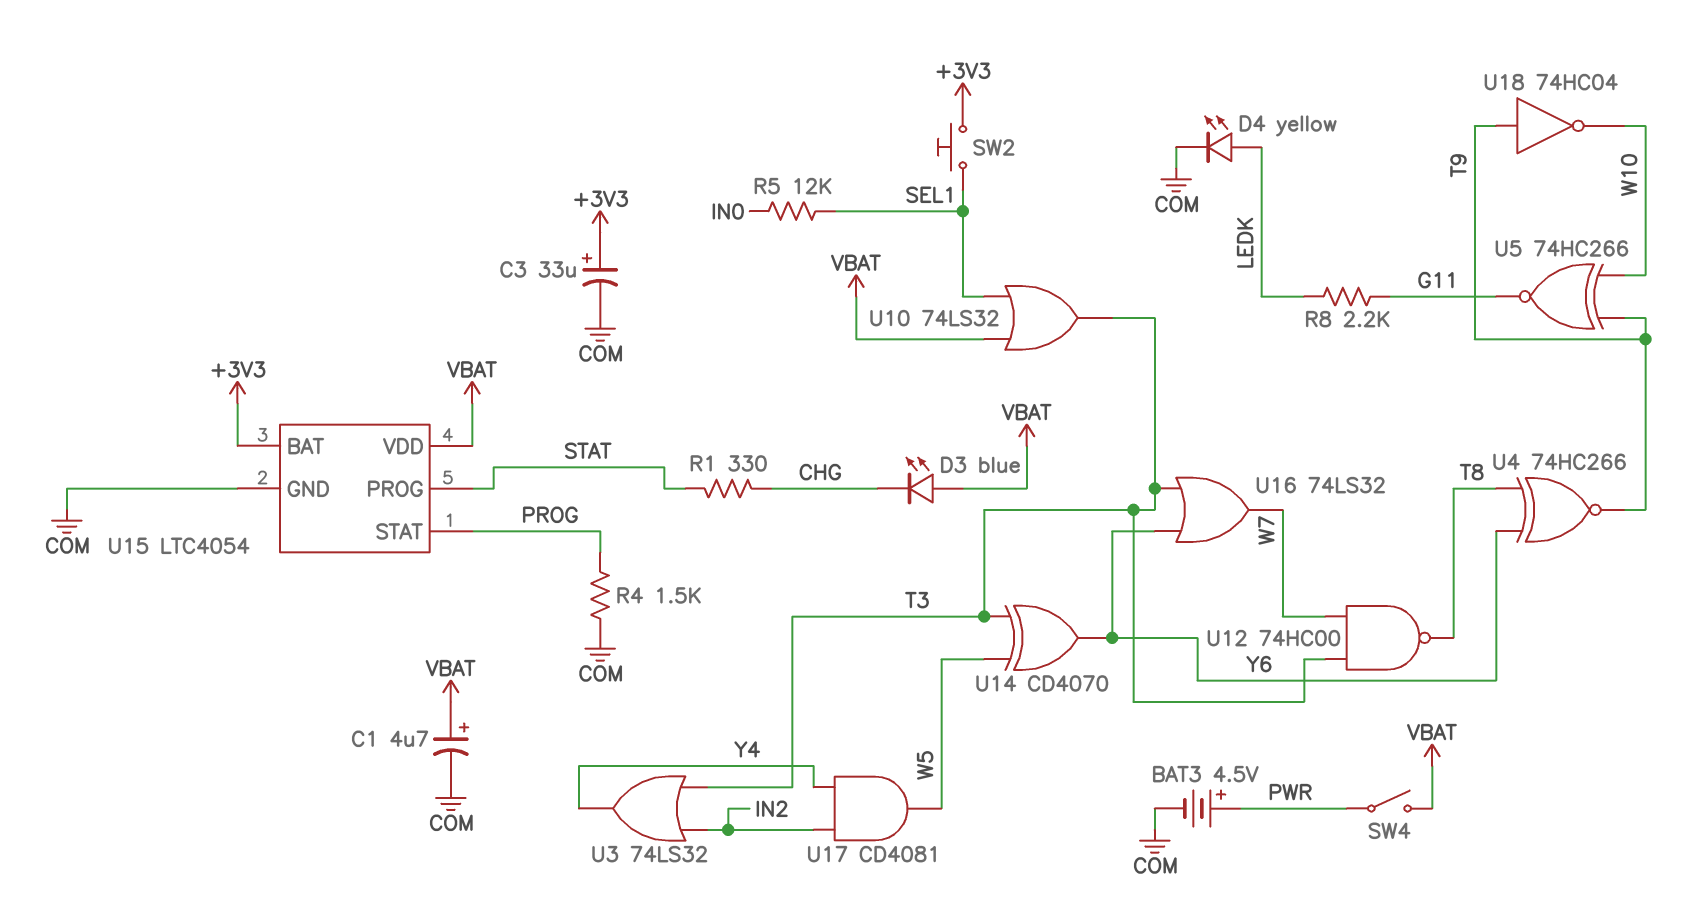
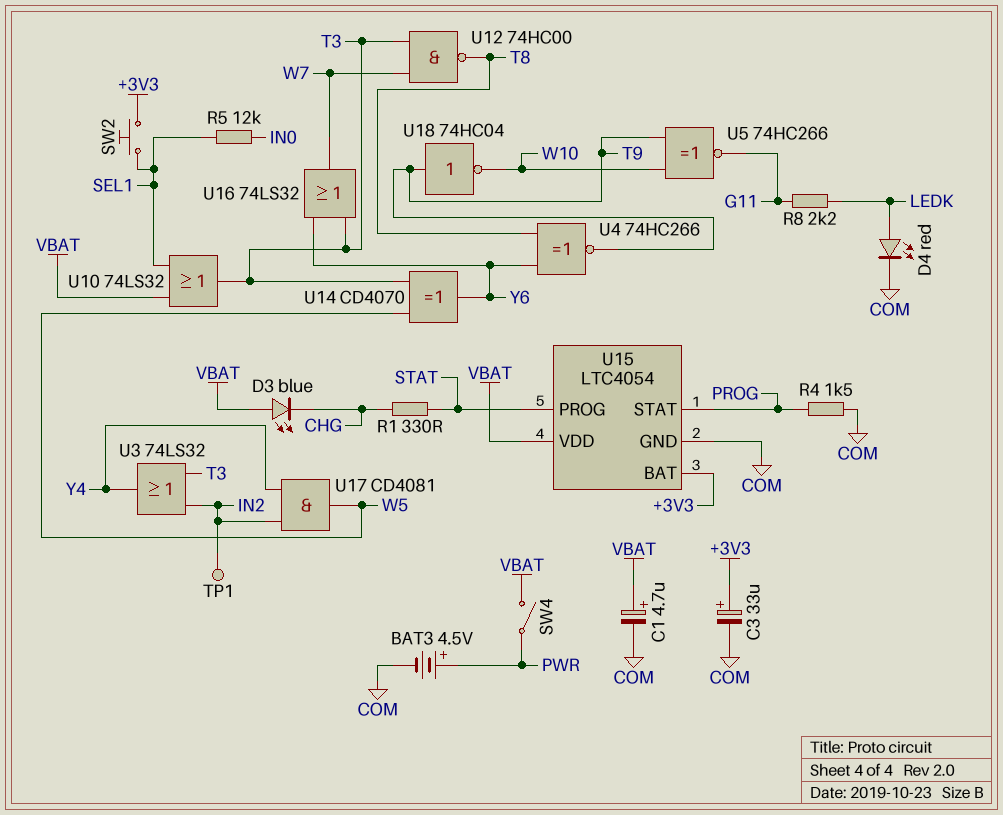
D4: LED yellow (A LEDK, K COM) -> LED red (A LEDK, K COM)
TP1: none -> test point (IN2)

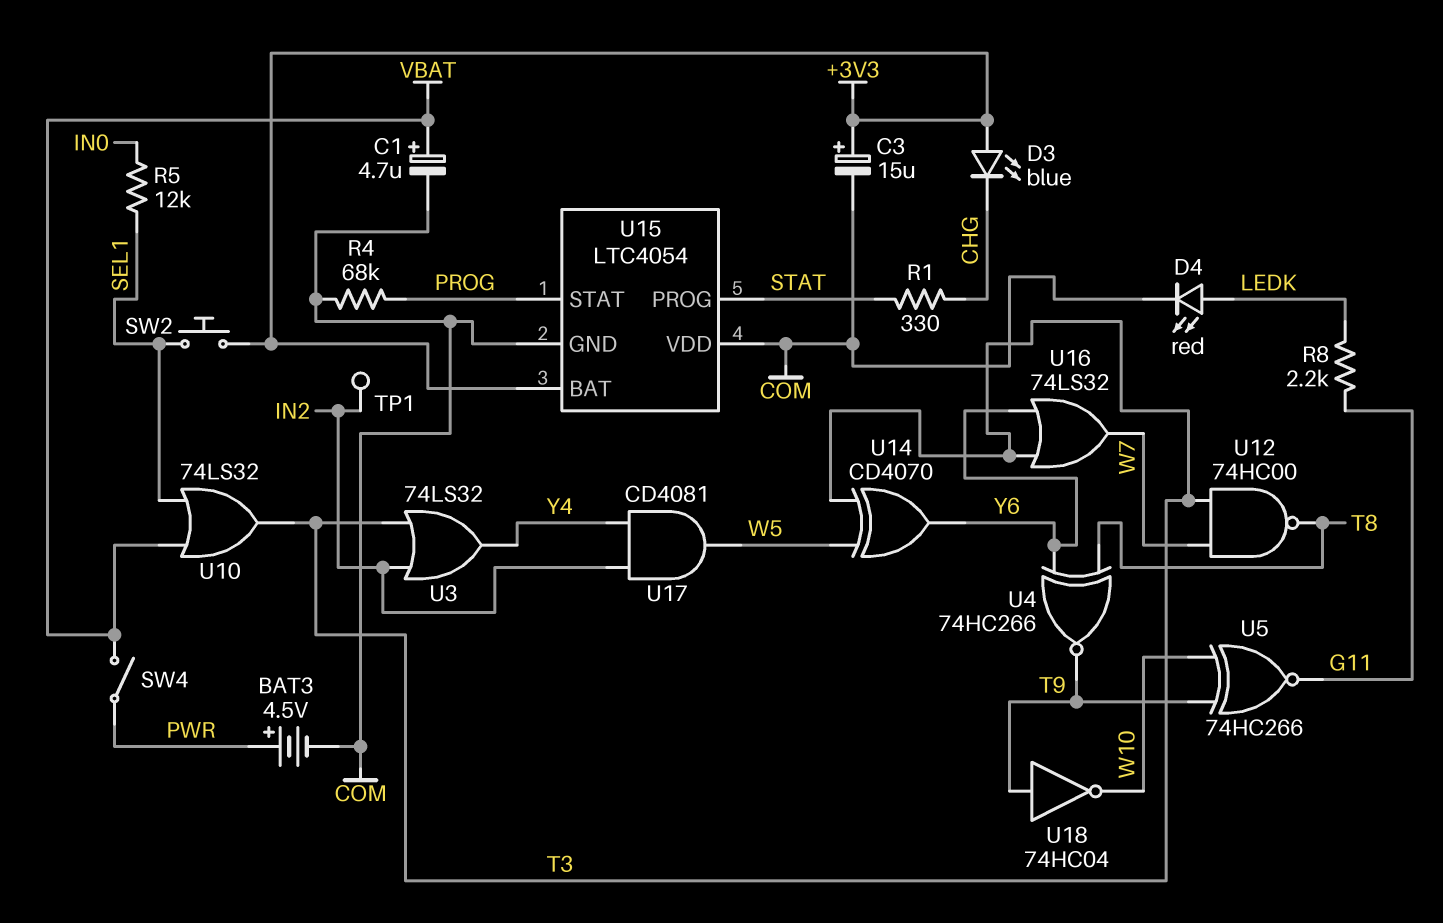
C3: 33uF (plus +3V3, minus COM) -> 15uF (plus +3V3, minus COM)
D3: LED blue (A VBAT, K CHG) -> LED blue (A +3V3, K CHG)
R4: 1.5k (COM, PROG) -> 68k (COM, PROG)
U15 pin VDD: VBAT -> COM

